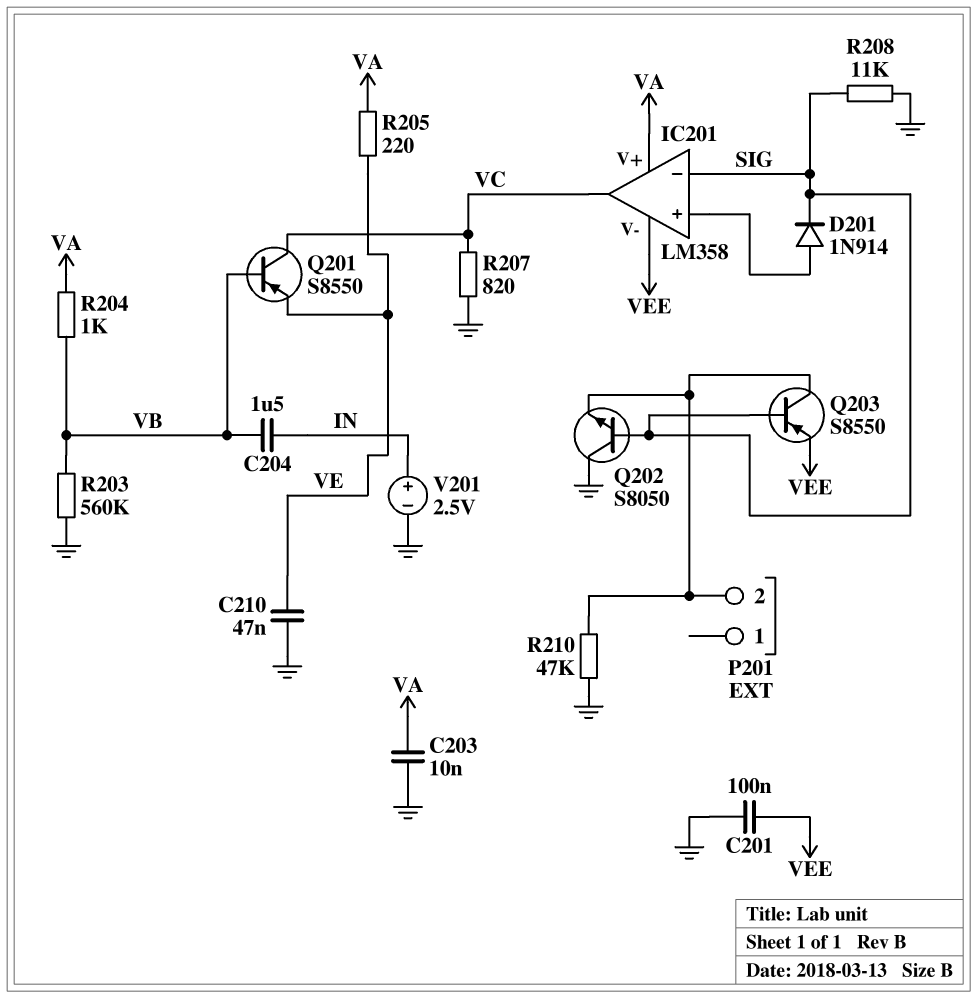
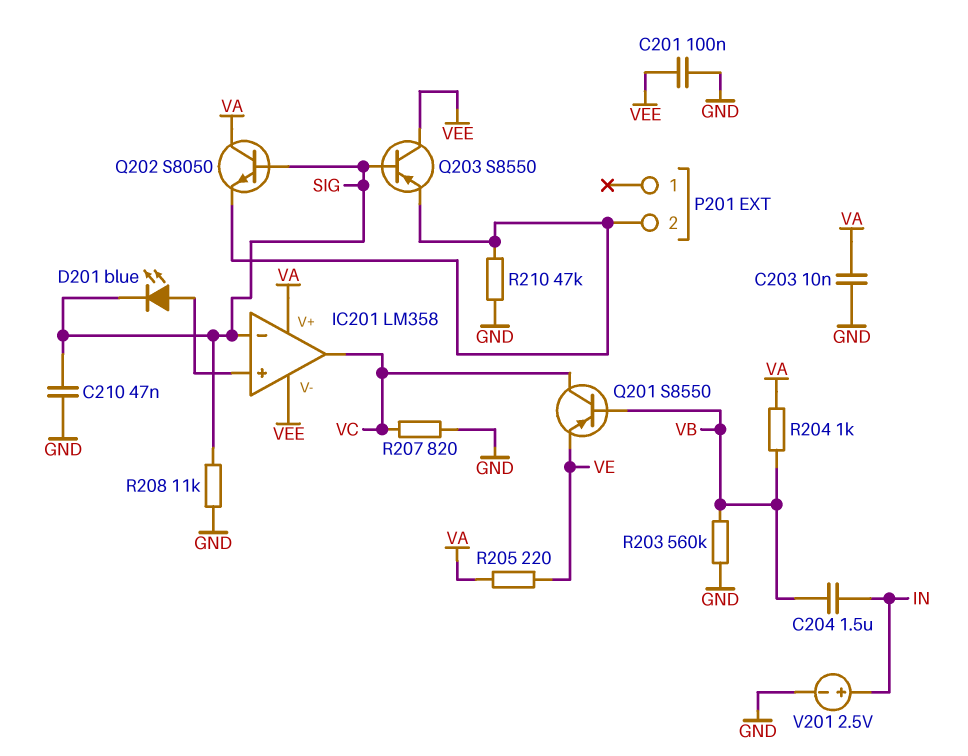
C210: 47nF (GND, VE) -> 47nF (GND, SIG)
D201: diode 1N914 (A IC201/in+, K SIG) -> LED blue (A IC201/in+, K SIG)
Q202: NPN S8050 (B SIG, C GND, E P201/2) -> NPN S8050 (B SIG, C VA, E P201/2)
Q203: PNP S8550 (B SIG, C P201/2, E VEE) -> PNP S8550 (B SIG, C VEE, E P201/2)

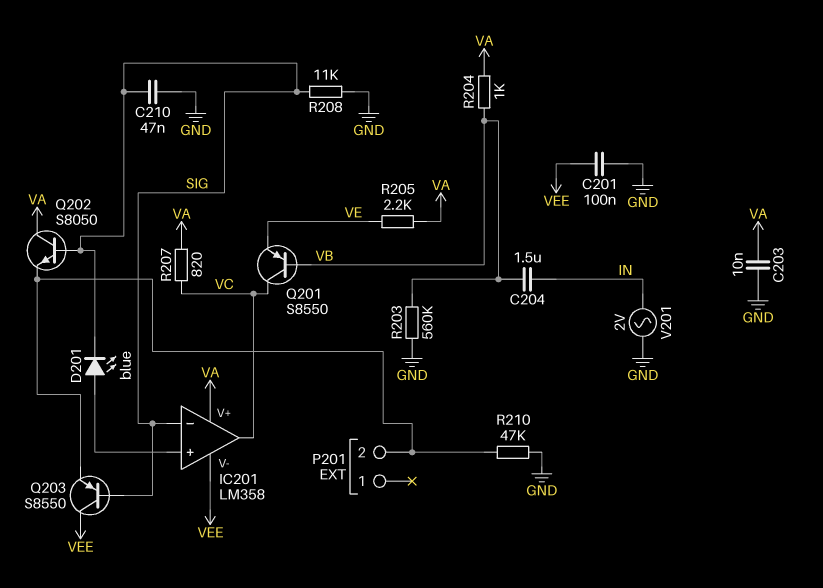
R205: 220 (VA, VE) -> 2.2k (VA, VE)
R207: 820 (GND, VC) -> 820 (VA, VC)
V201: 2.5V (plus IN, minus GND) -> AC 2V (GND, IN)

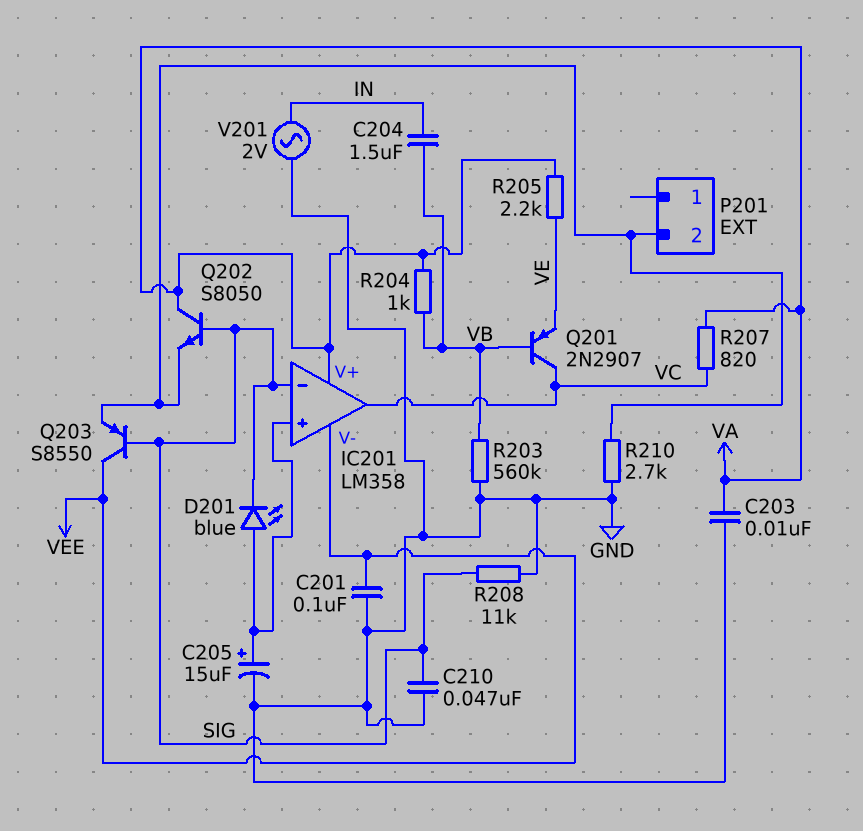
C205: none -> 15uF (plus IC201/in+, minus GND)
Q201: PNP S8550 (B VB, C VC, E VE) -> PNP 2N2907 (B VB, C VC, E VE)
R210: 47k (GND, P201/2) -> 2.7k (GND, P201/2)

